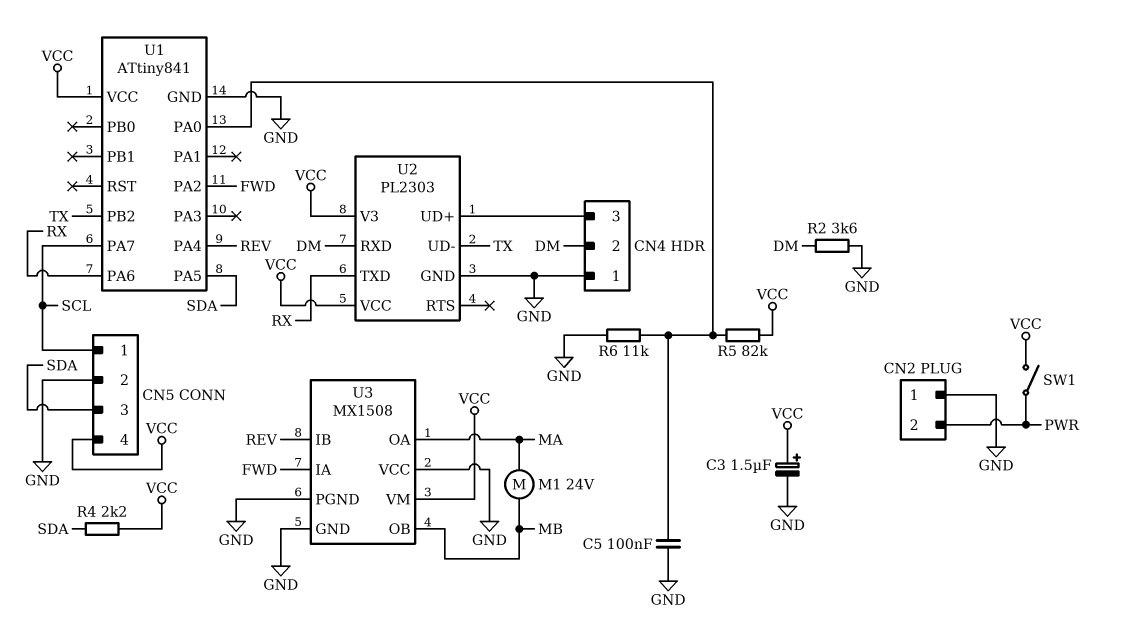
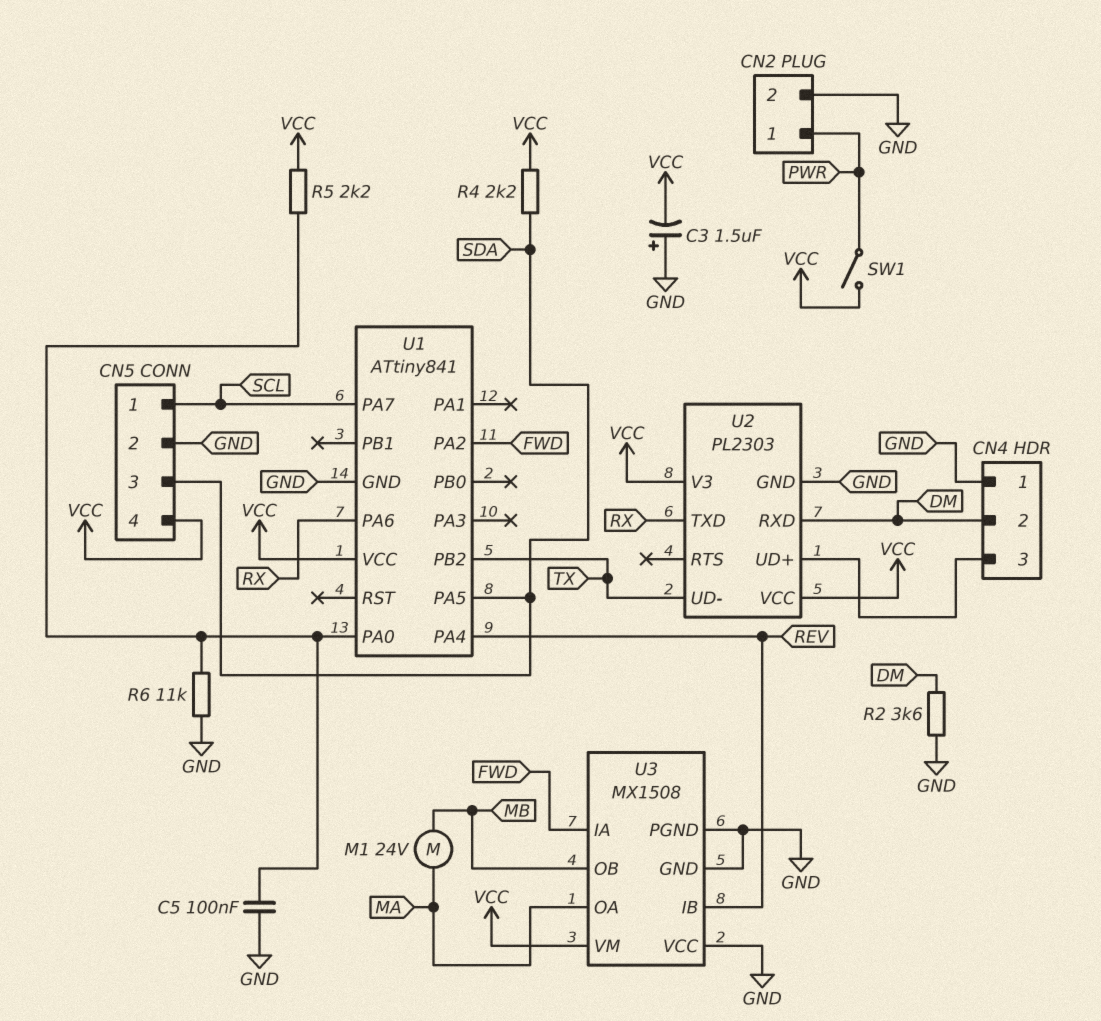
C3: 1.5uF (plus VCC, minus GND) -> 1.5uF (plus GND, minus VCC)
CN2 pin 1: GND -> PWR
CN2 pin 2: PWR -> GND
R5: 82k (U1/PA0, VCC) -> 2.2k (U1/PA0, VCC)

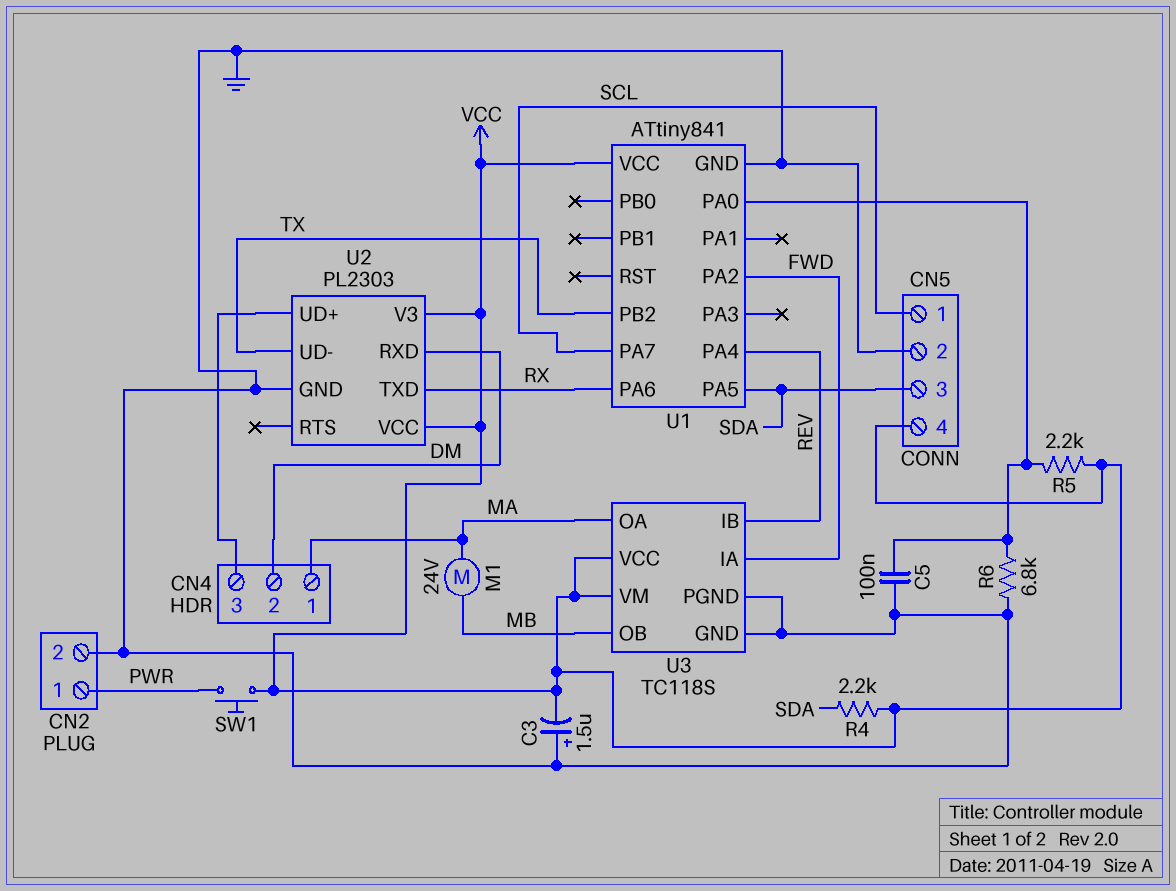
CN4 pin 1: GND -> MA
R2: 3.6k (DM, GND) -> none
R6: 11k (GND, U1/PA0) -> 6.8k (GND, U1/PA0)
SW1: switch (PWR, VCC) -> button (PWR, VCC)
U3: MX1508 -> TC118S
U3 pin VCC: GND -> VCC

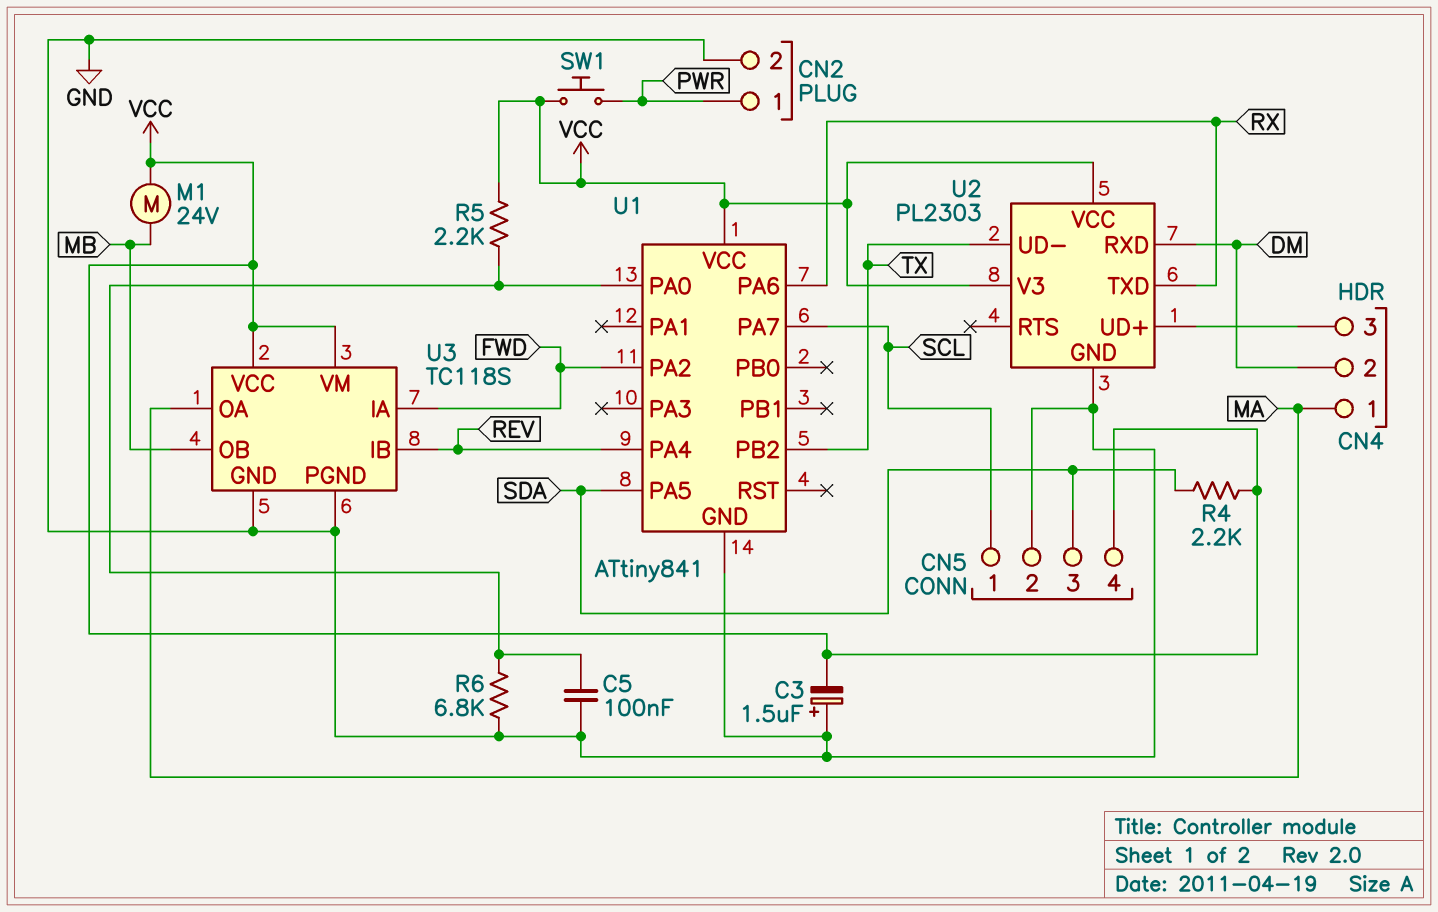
M1: motor 24V (MA, MB) -> motor 24V (MB, VCC)

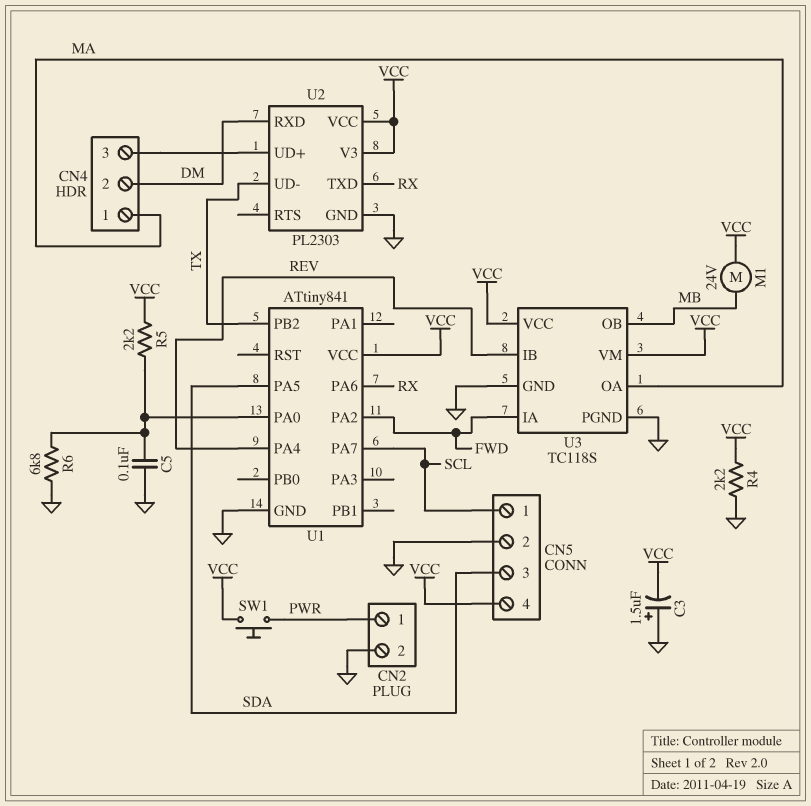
R4: 2.2k (SDA, VCC) -> 2.2k (GND, VCC)

